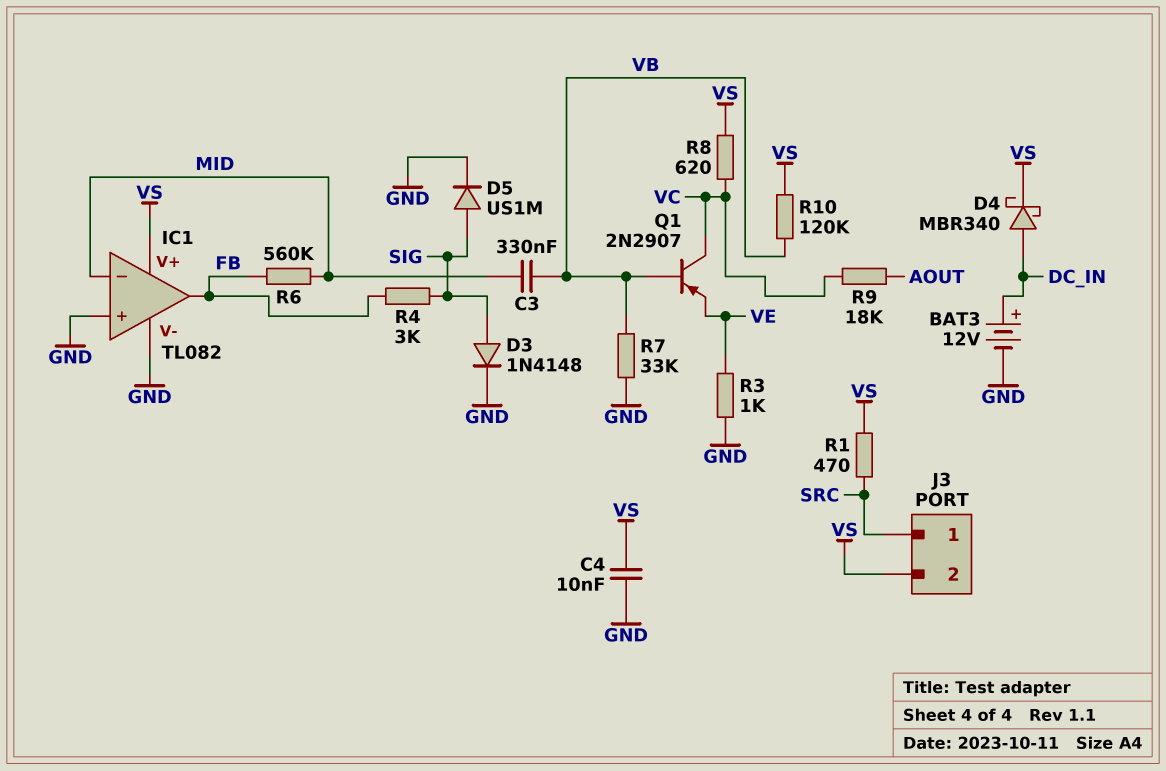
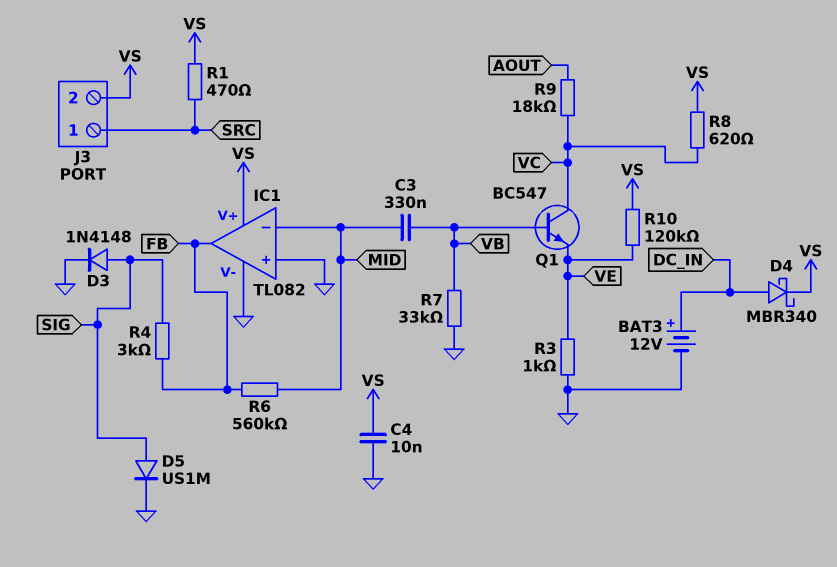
Q1: PNP 2N2907 (B VB, C VC, E VE) -> NPN BC547 (B VB, C VC, E VE)
R10: 120k (VB, VS) -> 120k (VE, VS)

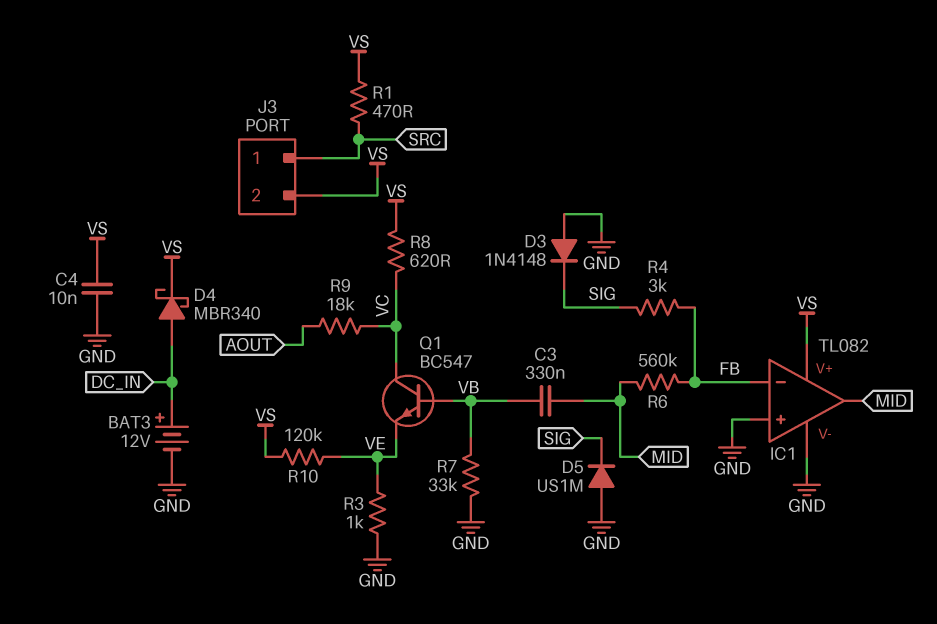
D3: diode 1N4148 (A SIG, K GND) -> diode 1N4148 (A GND, K SIG)
D5: diode US1M (A SIG, K GND) -> diode US1M (A GND, K SIG)
IC1 pin in-: MID -> FB
IC1 pin out: FB -> MID

